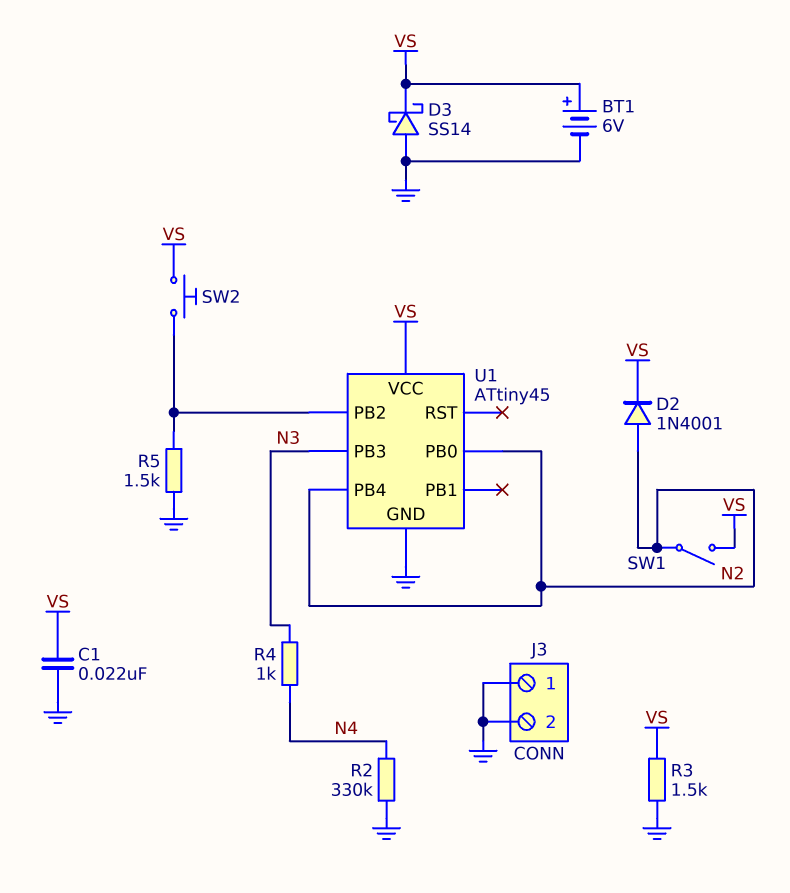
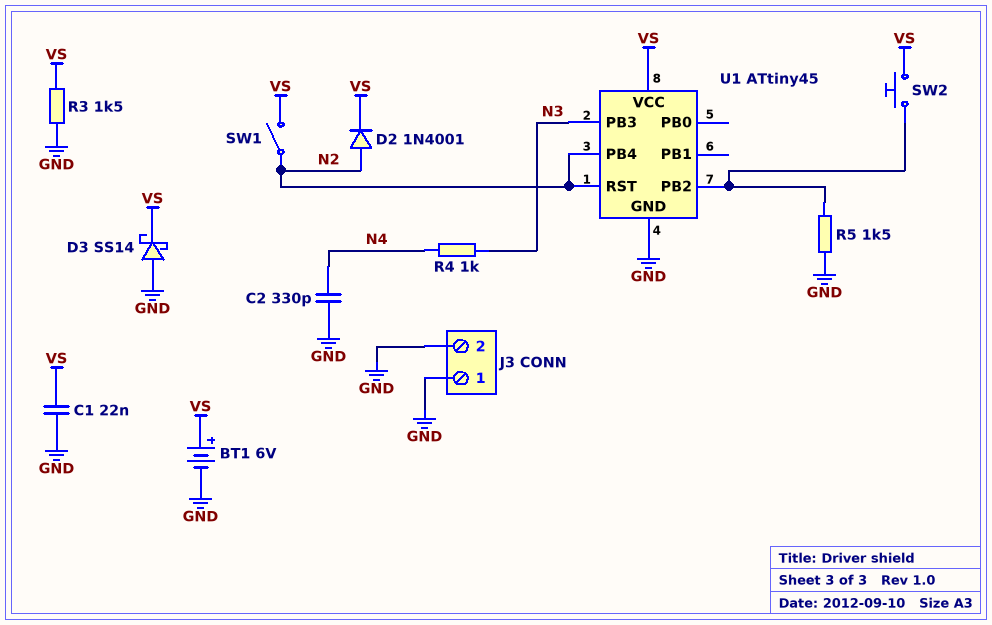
C2: none -> 330pF (GND, N4)
R2: 330k (GND, N4) -> none
U1 pin PB0: N2 -> none
U1 pin RST: none -> N2

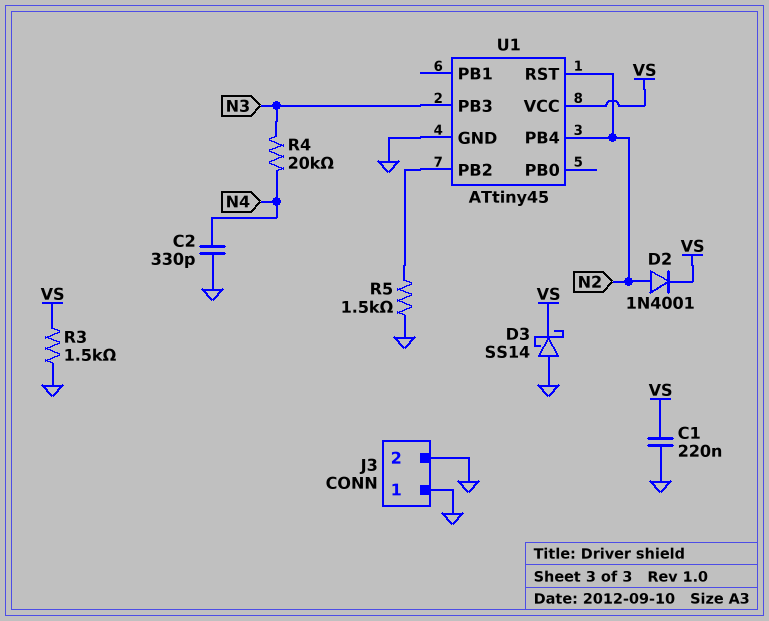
BT1: 6V (plus VS, minus GND) -> none
C1: 22nF (GND, VS) -> 220nF (GND, VS)
R4: 1k (N3, N4) -> 20k (N3, N4)
SW1: switch (N2, VS) -> none
SW2: button (U1/PB2, VS) -> none

